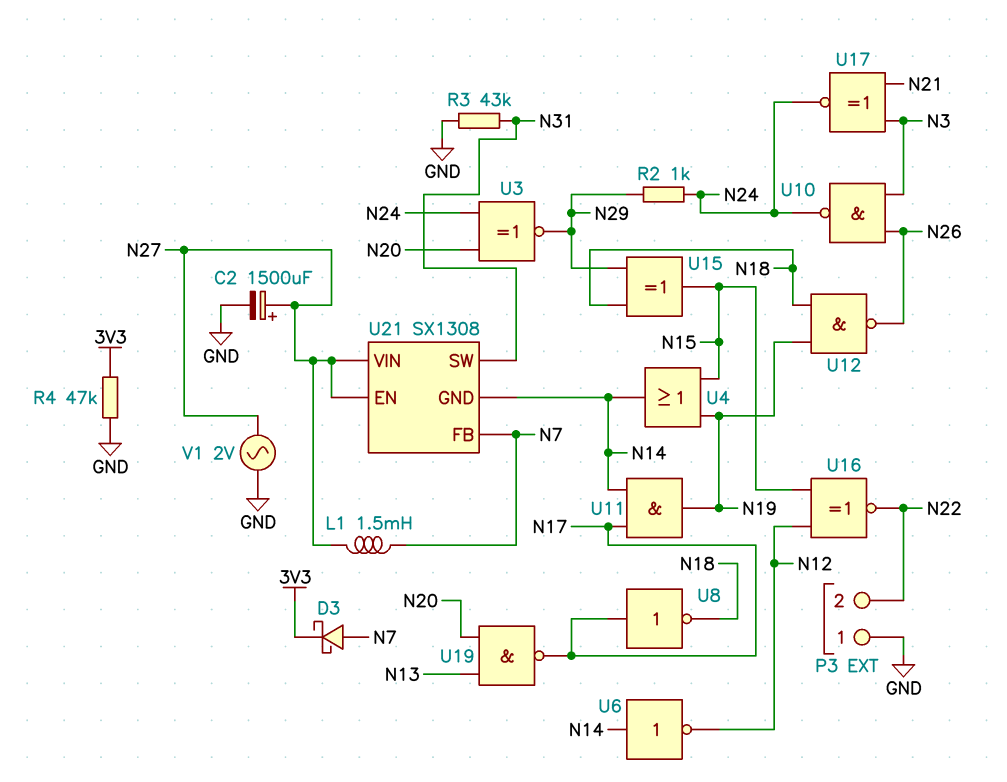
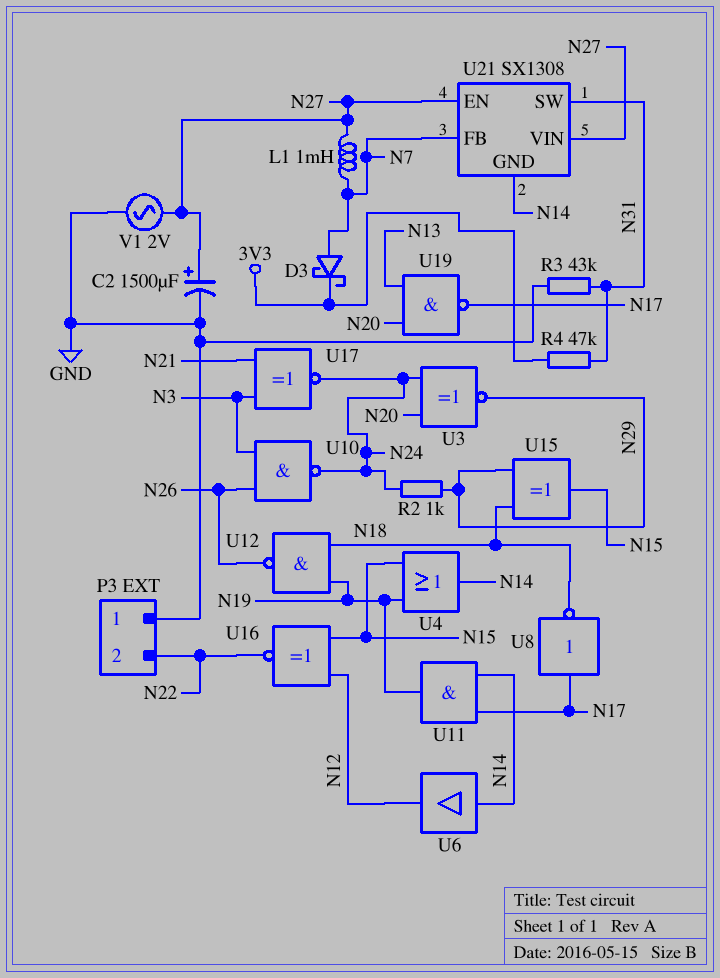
L1: 1.5mH (N7, N27) -> 1mH (N7, N27)
R4: 47k (3V3, GND) -> 47k (3V3, N31)
U6: NOT (in N14, out N12) -> buffer (in N14, out N12)

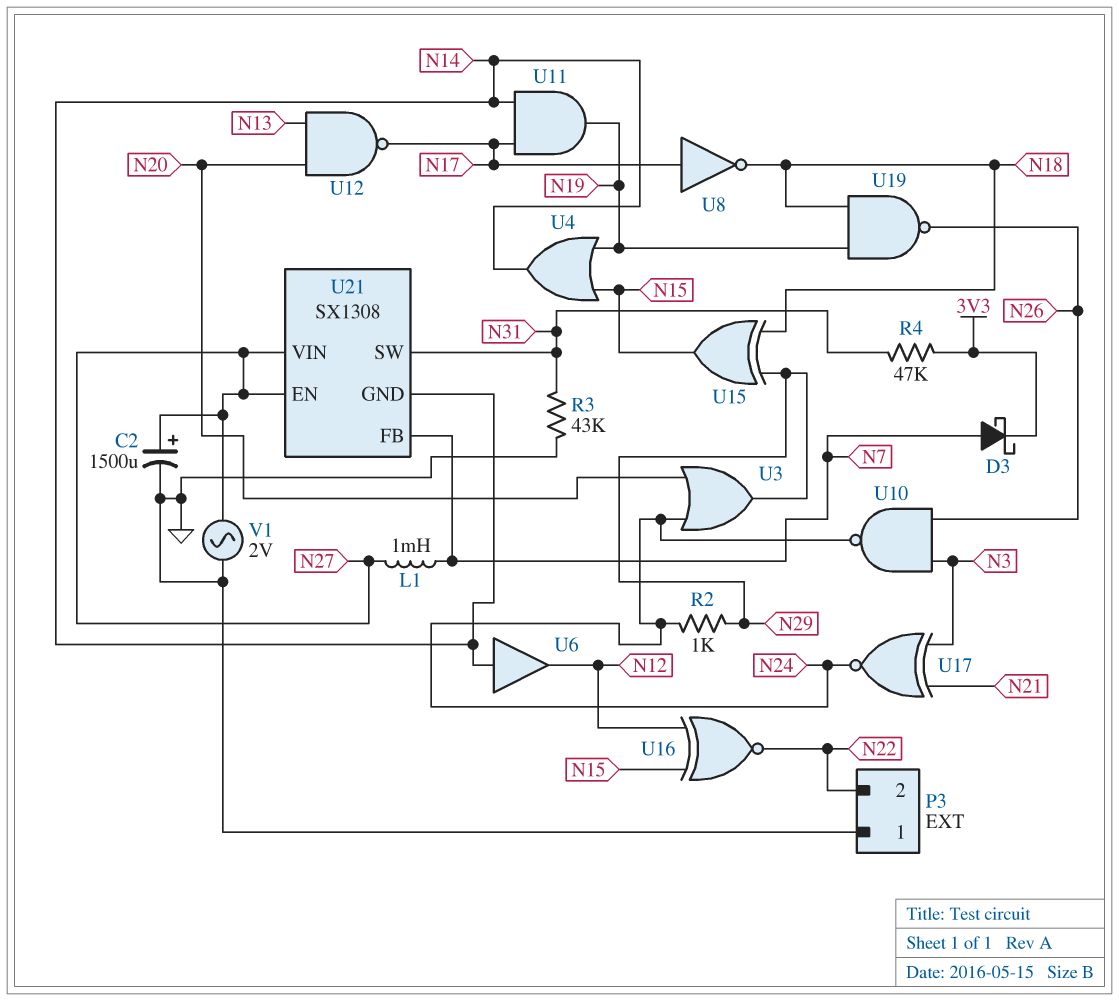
U3: XNOR (in N20, in N24, out N29) -> OR (in N20, in N24, out N29)
U12: NAND (in N18, in N19, out N26) -> NAND (in N13, in N20, out N17)
U19: NAND (in N13, in N20, out N17) -> NAND (in N18, in N19, out N26)

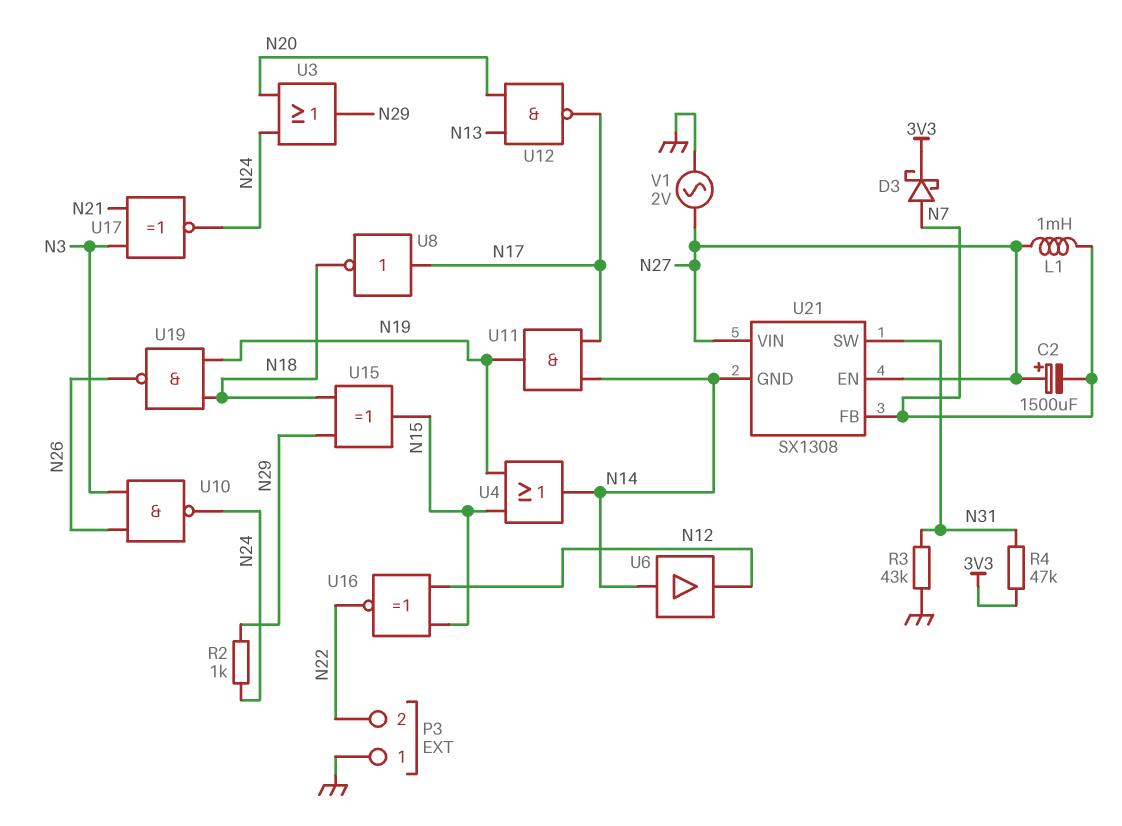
C2: 1500uF (plus N27, minus GND) -> 1500uF (plus N27, minus N7)

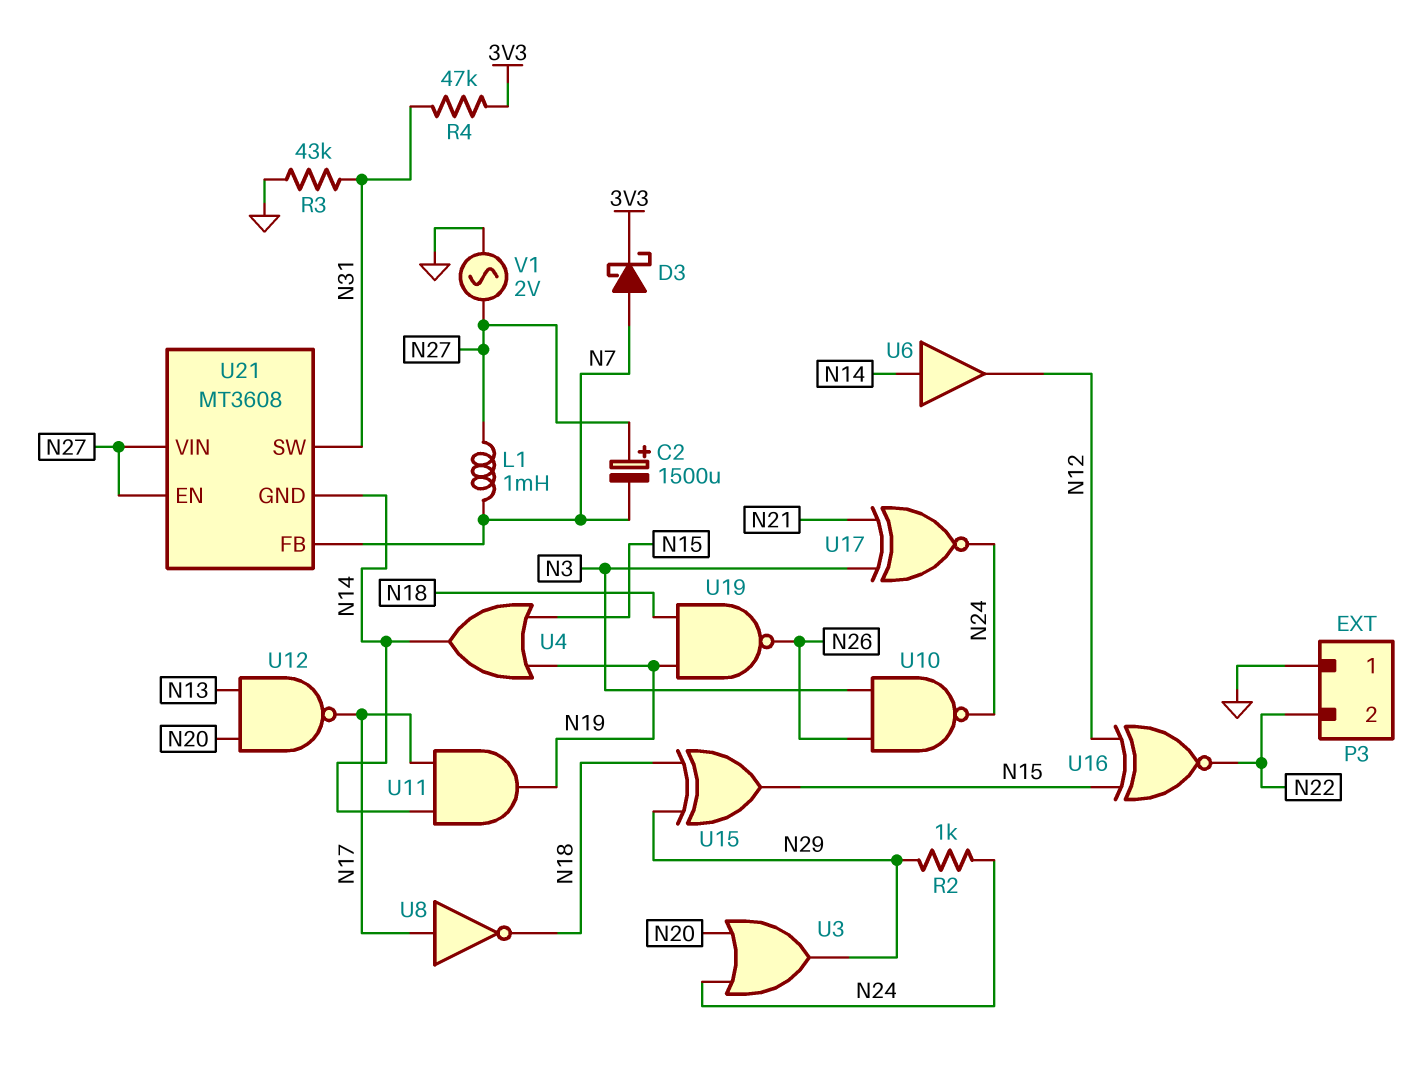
U21: SX1308 -> MT3608

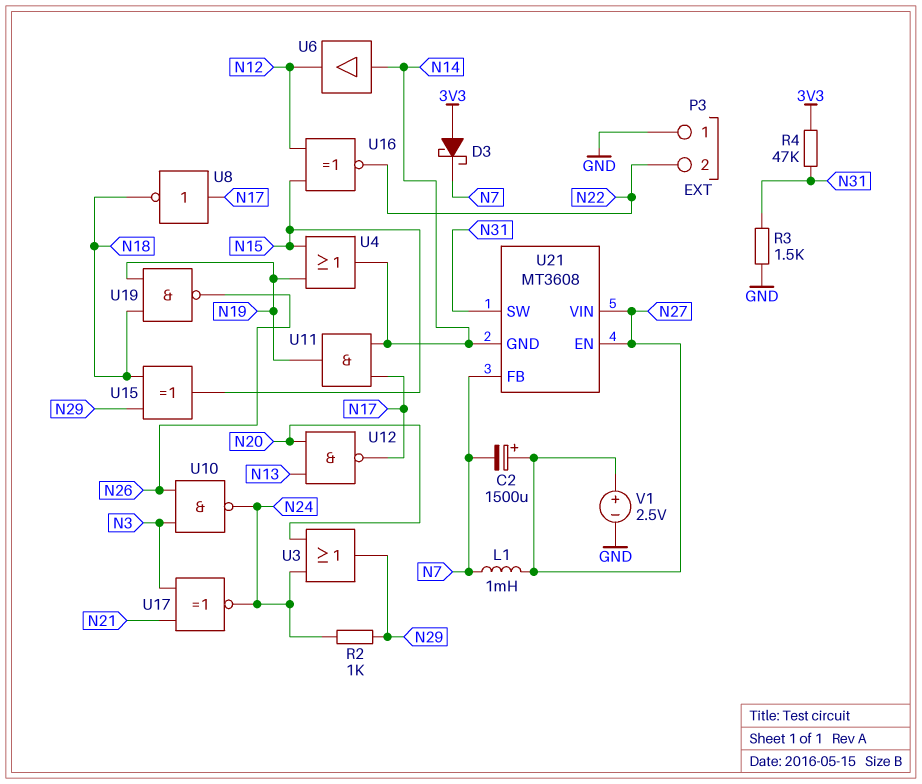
D3: schottky (A N7, K 3V3) -> schottky (A 3V3, K N7)
R3: 43k (GND, N31) -> 1.5k (GND, N31)
V1: AC 2V (GND, N27) -> 2.5V (plus N27, minus GND)

